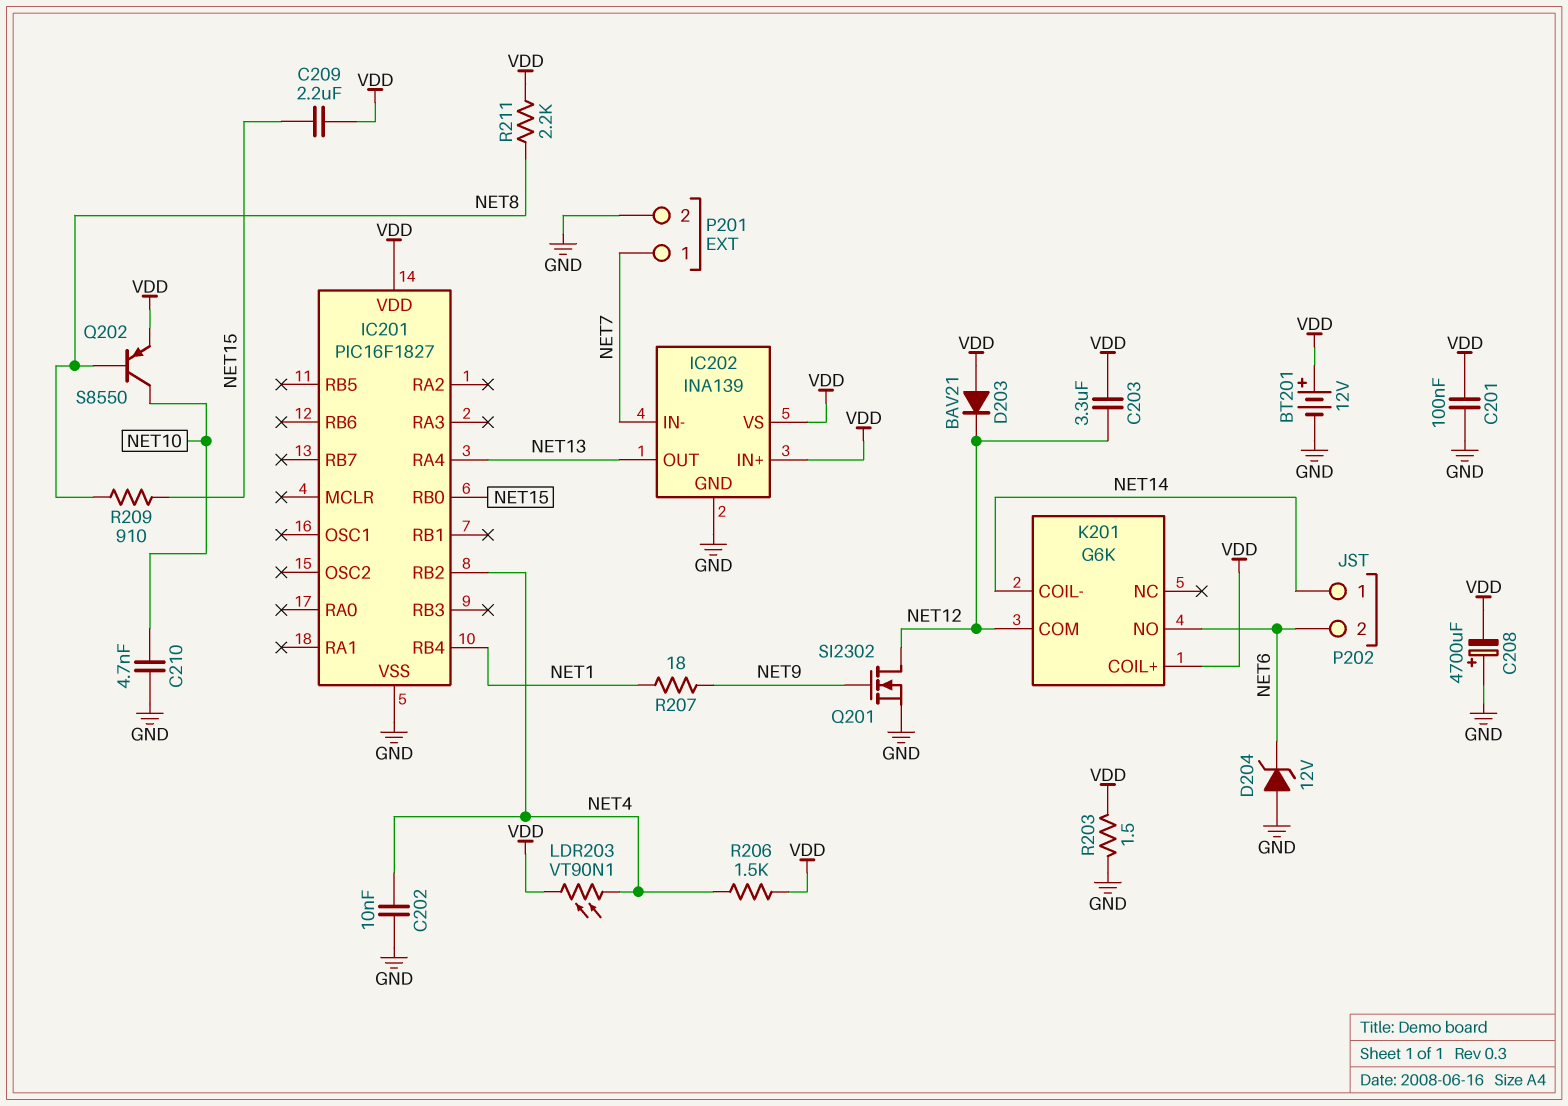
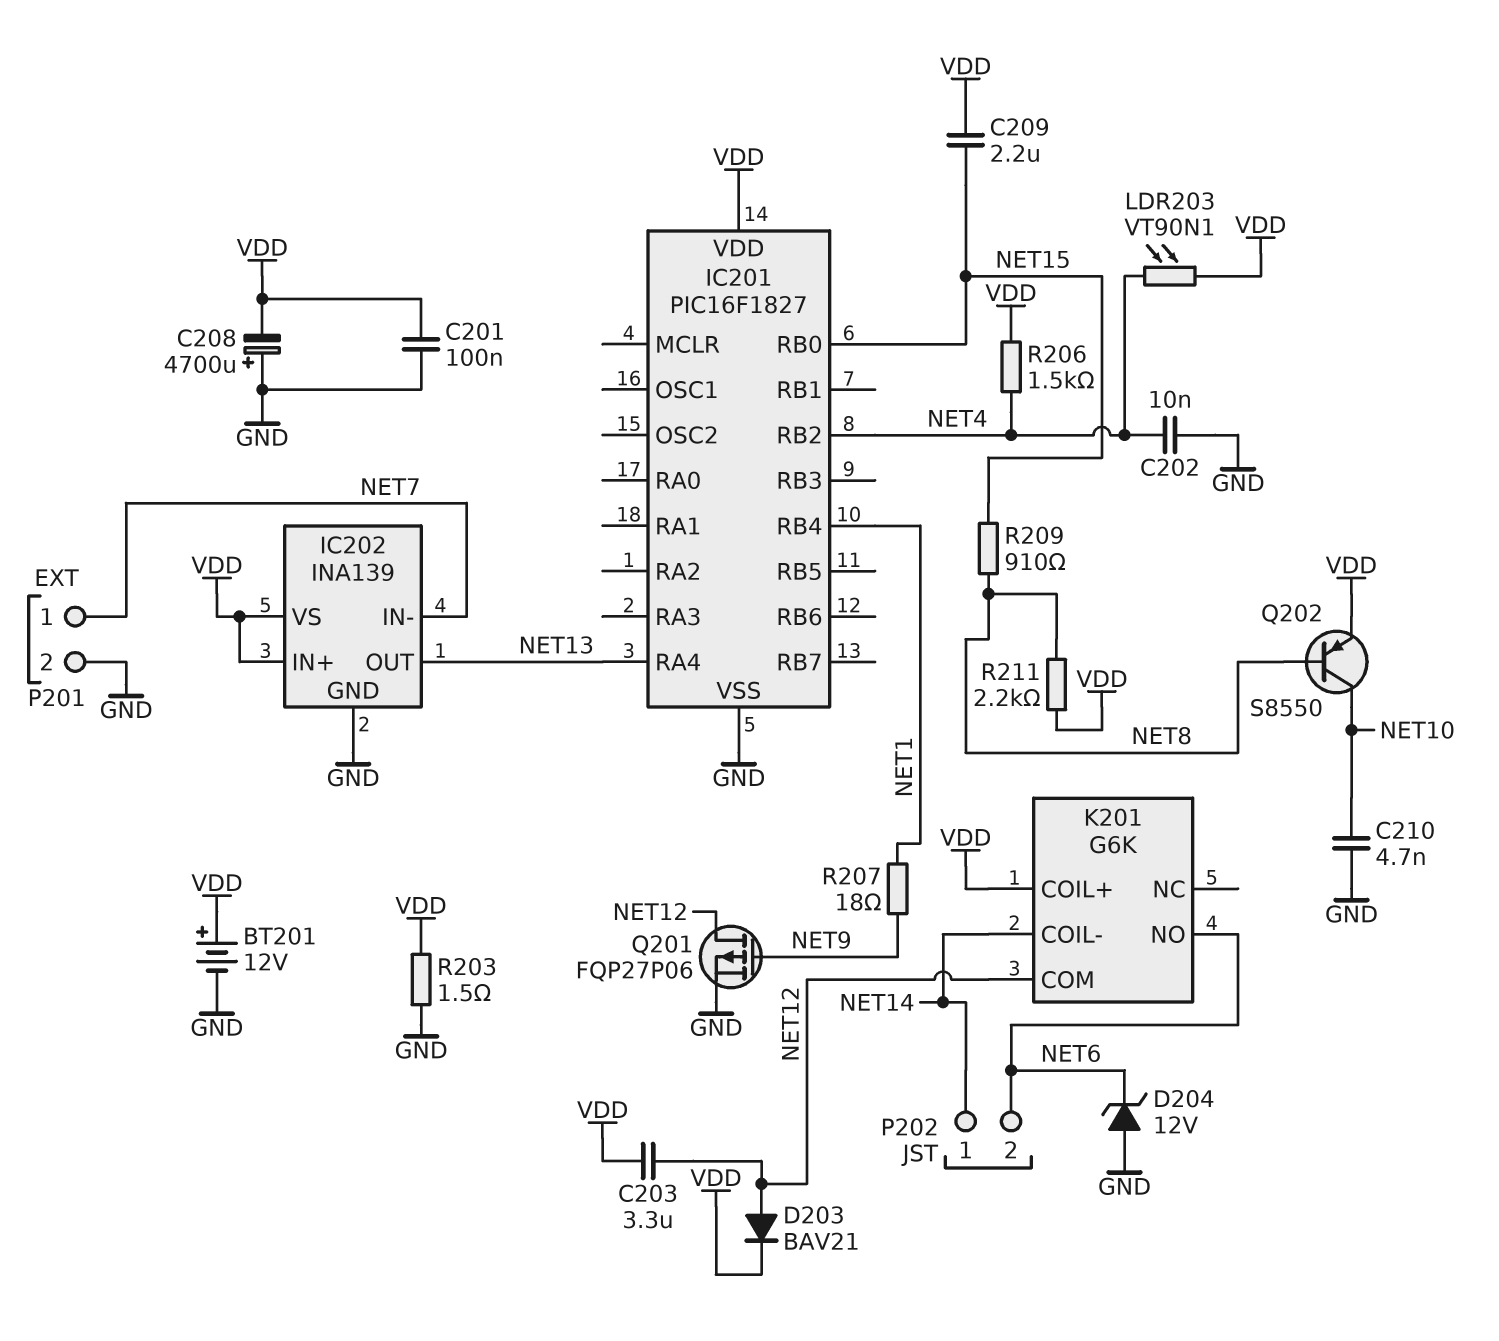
D203: diode BAV21 (A VDD, K NET12) -> diode BAV21 (A NET12, K VDD)
Q201: NMOS SI2302 (G NET9, D NET12, S GND) -> PMOS FQP27P06 (G NET9, D NET12, S GND)

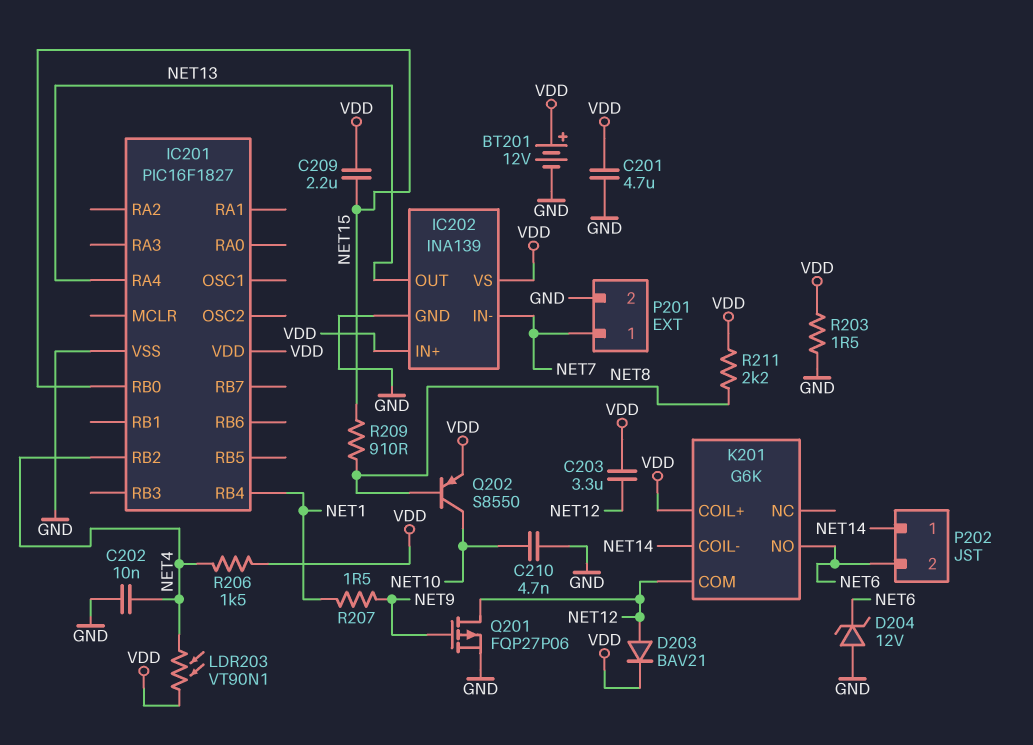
C201: 100nF (GND, VDD) -> 4.7uF (GND, VDD)
C208: 4700uF (plus GND, minus VDD) -> none
R207: 18 (NET1, NET9) -> 1.5 (NET1, NET9)

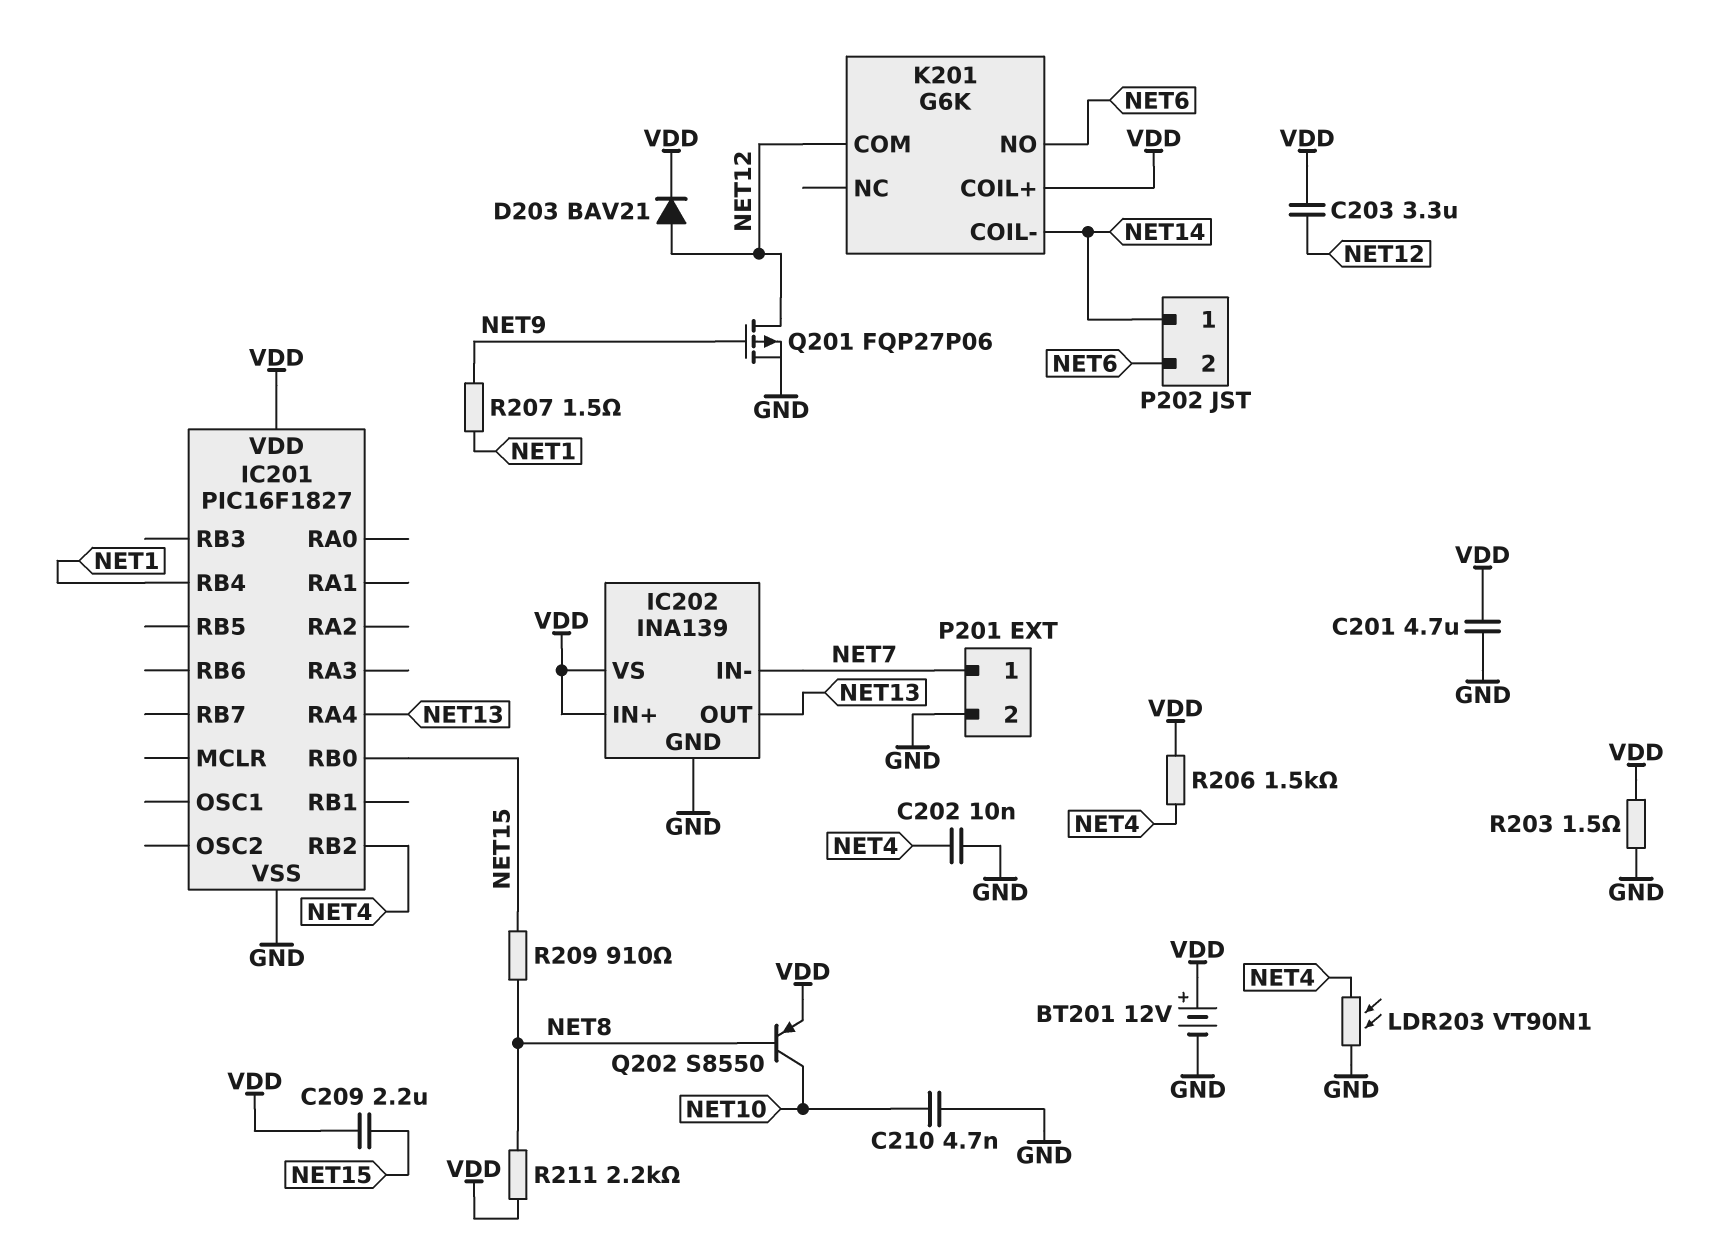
D204: zener 12V (A GND, K NET6) -> none
LDR203: VT90N1 (NET4, VDD) -> VT90N1 (GND, NET4)

